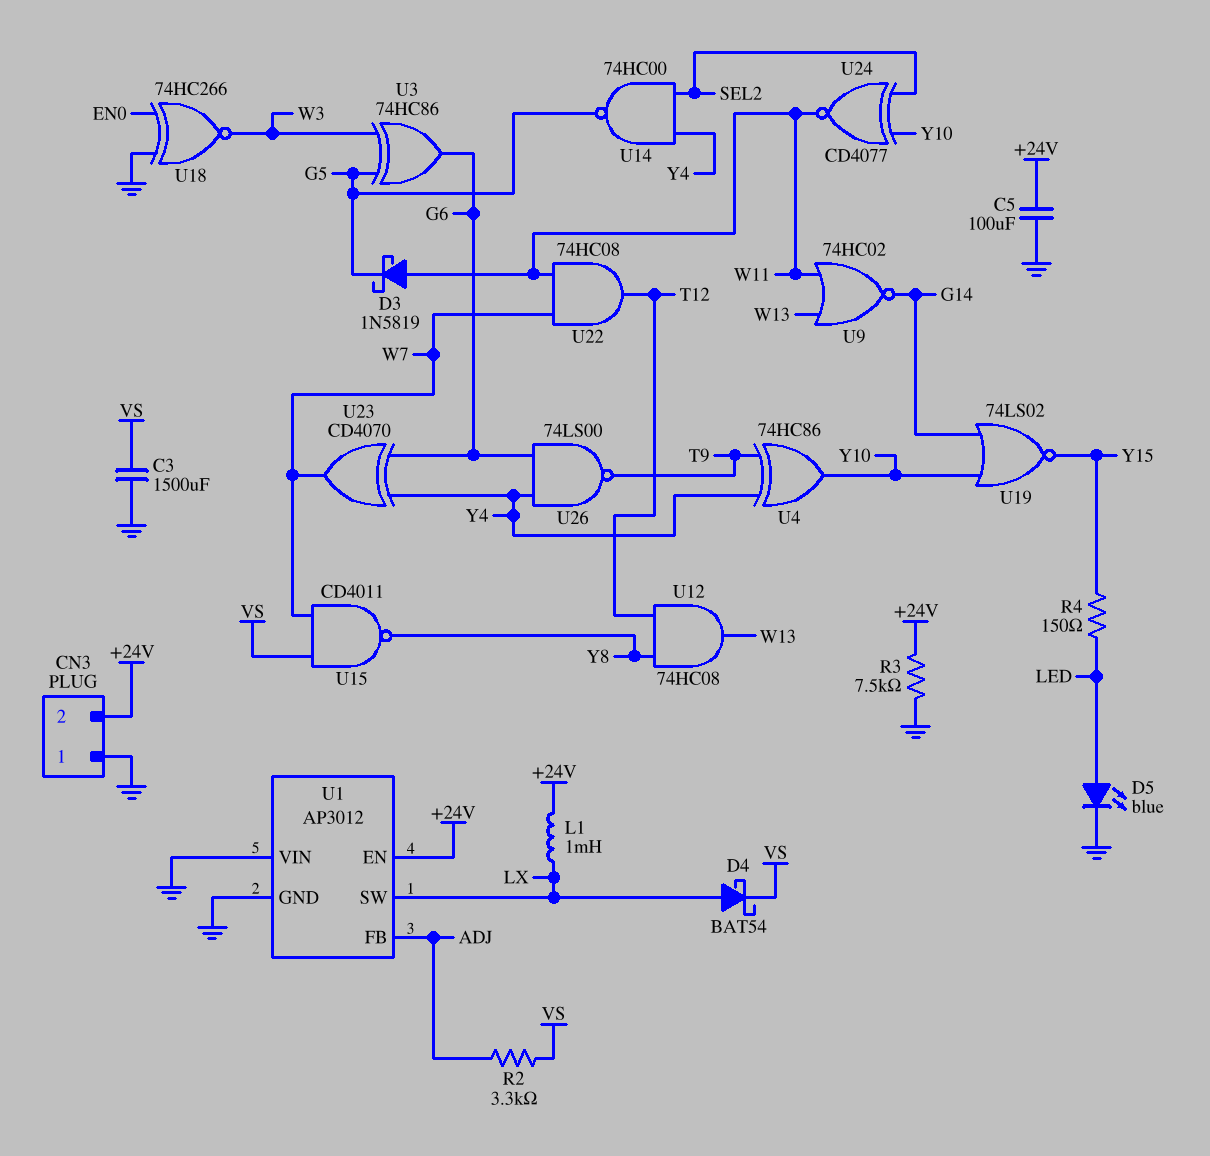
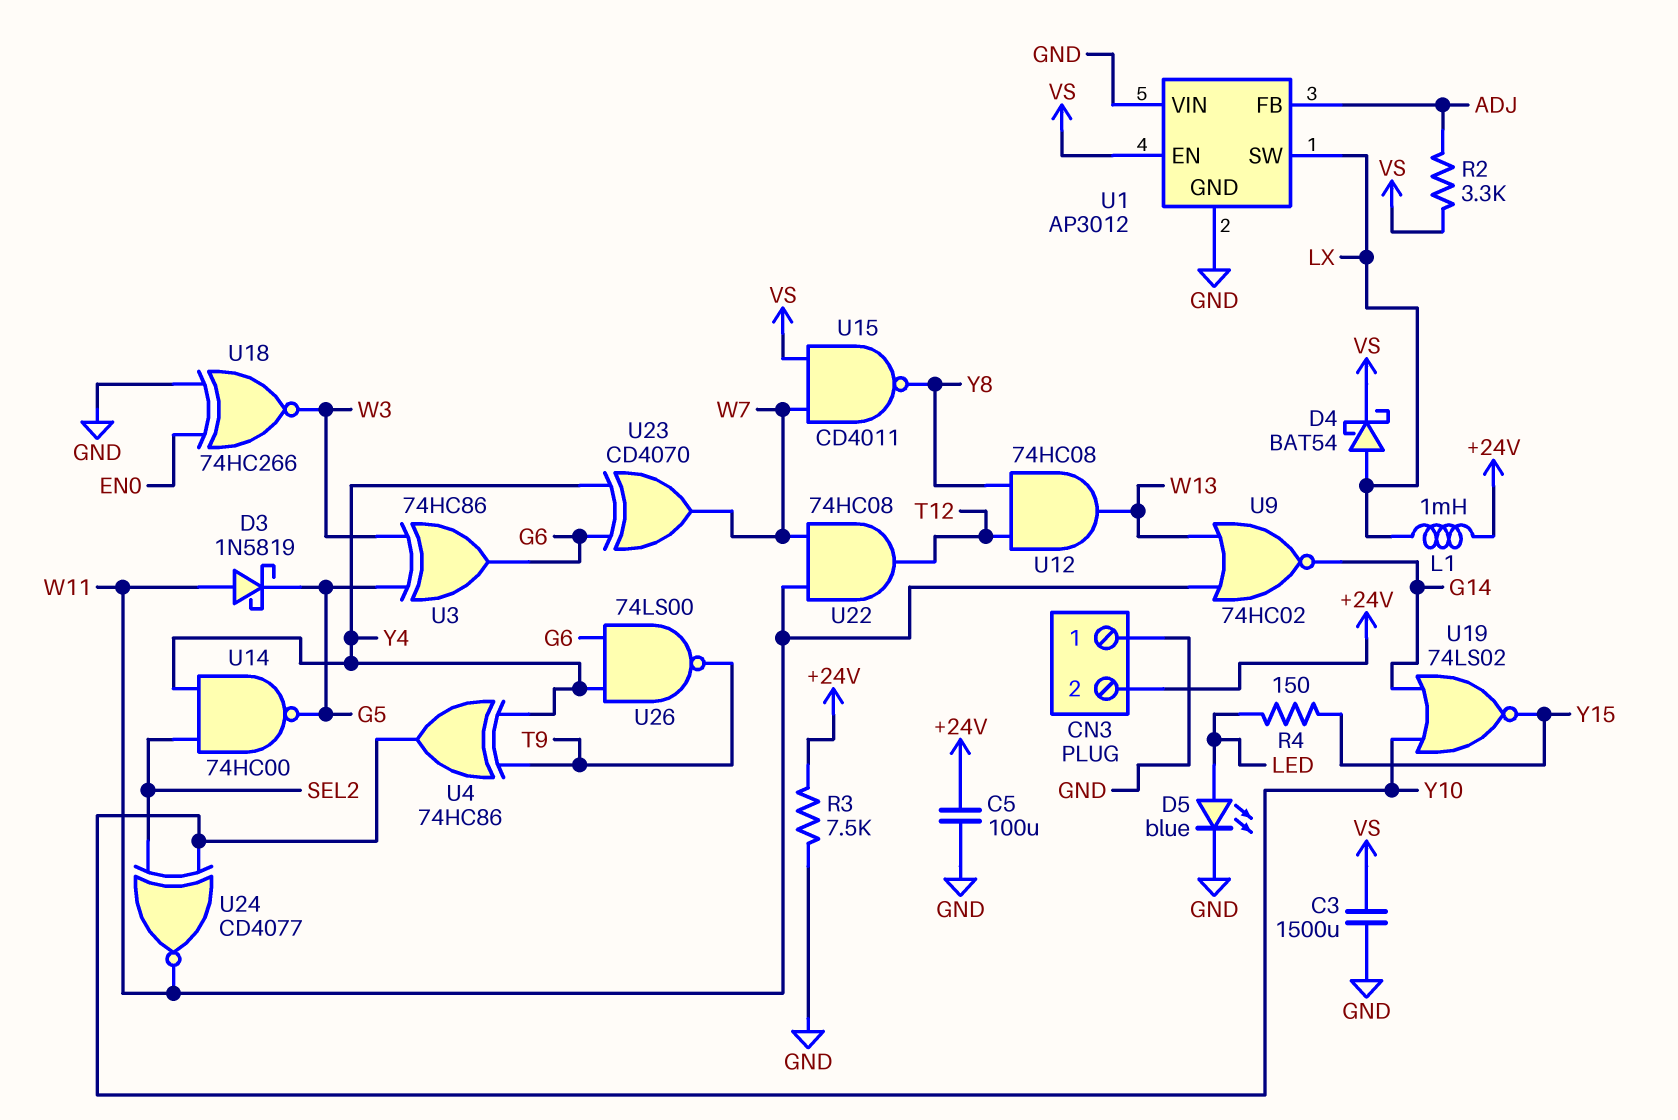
U1 pin EN: +24V -> VS

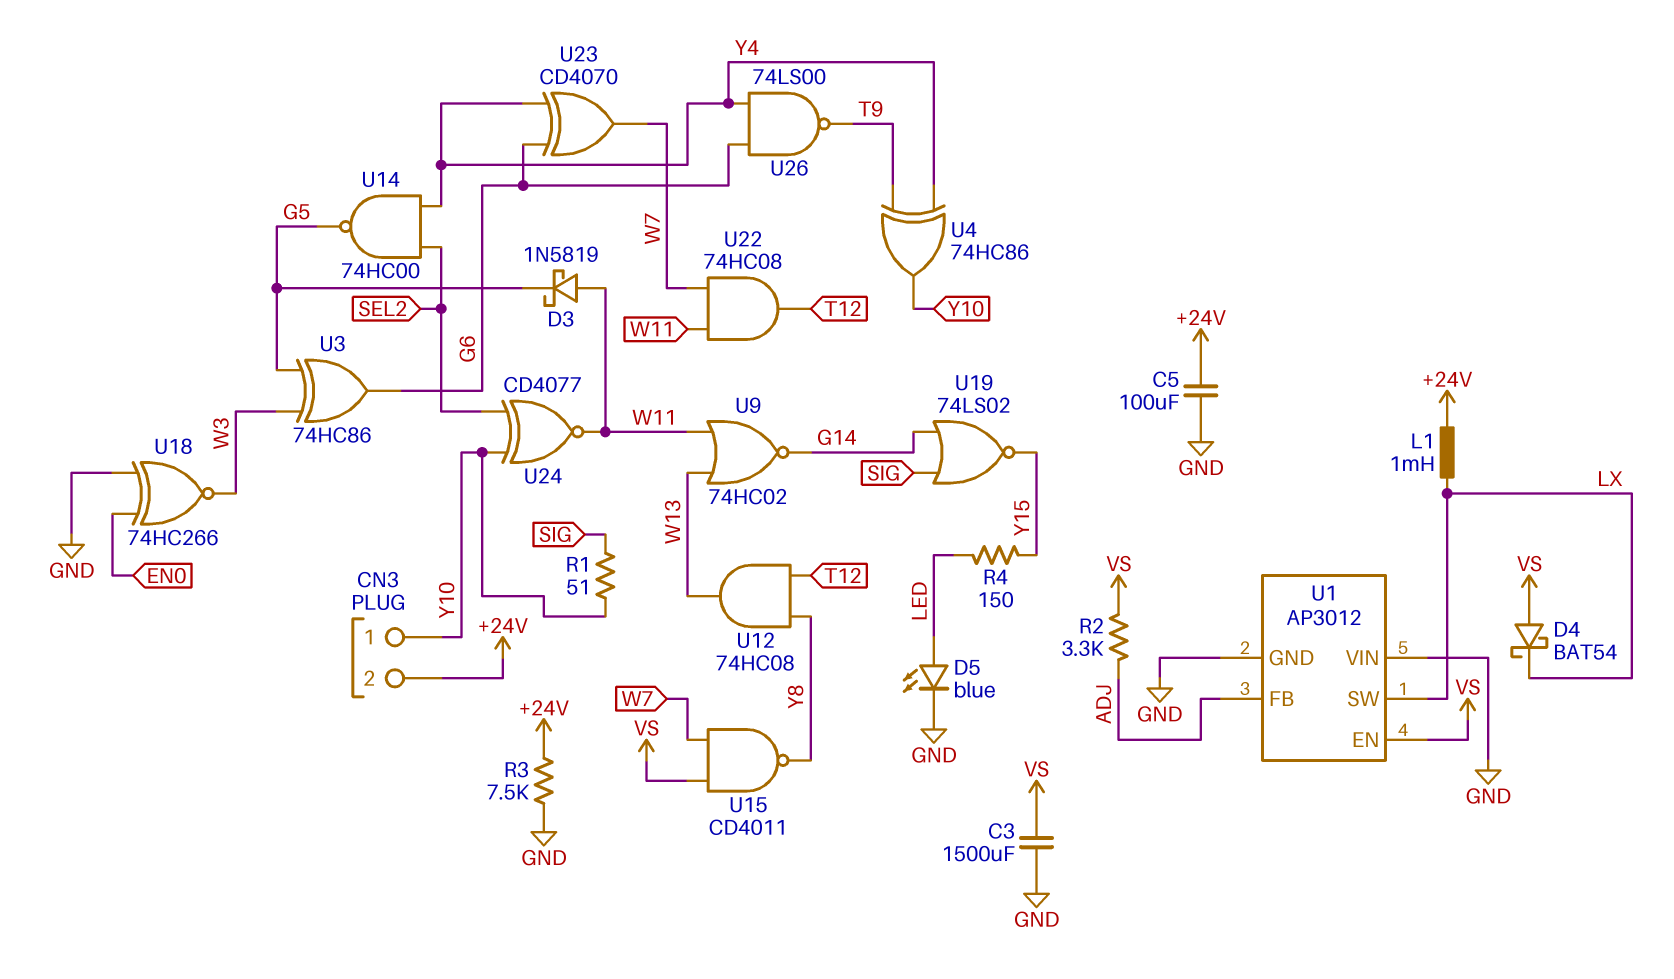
CN3 pin 1: GND -> Y10
D4: schottky BAT54 (A LX, K VS) -> schottky BAT54 (A VS, K LX)
R1: none -> 51 (SIG, Y10)
U19: NOR 74LS02 (in G14, in Y10, out Y15) -> NOR 74LS02 (in G14, in SIG, out Y15)

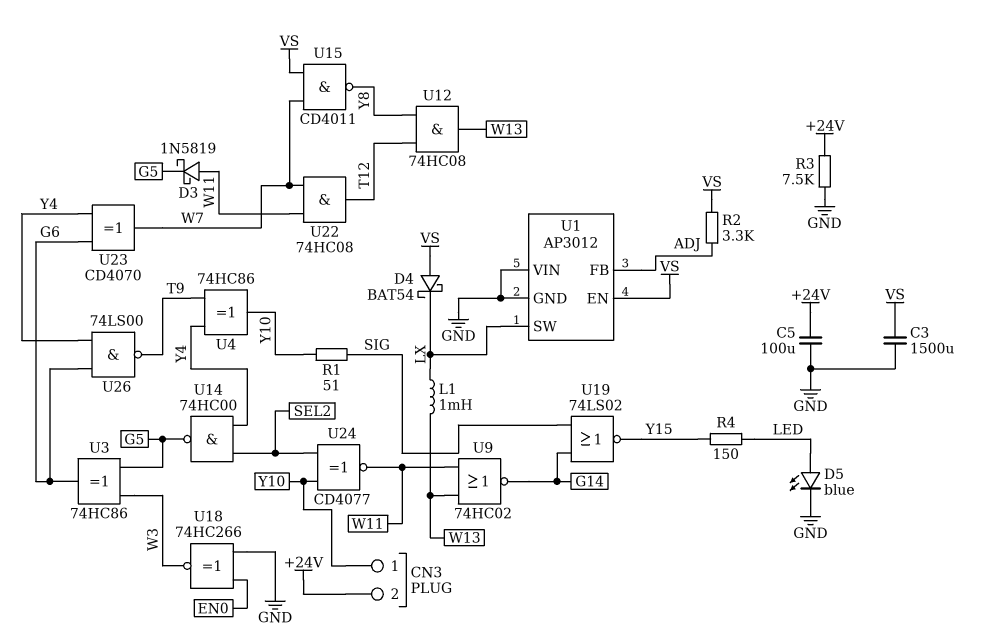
L1: 1mH (+24V, LX) -> 1mH (LX, W13)

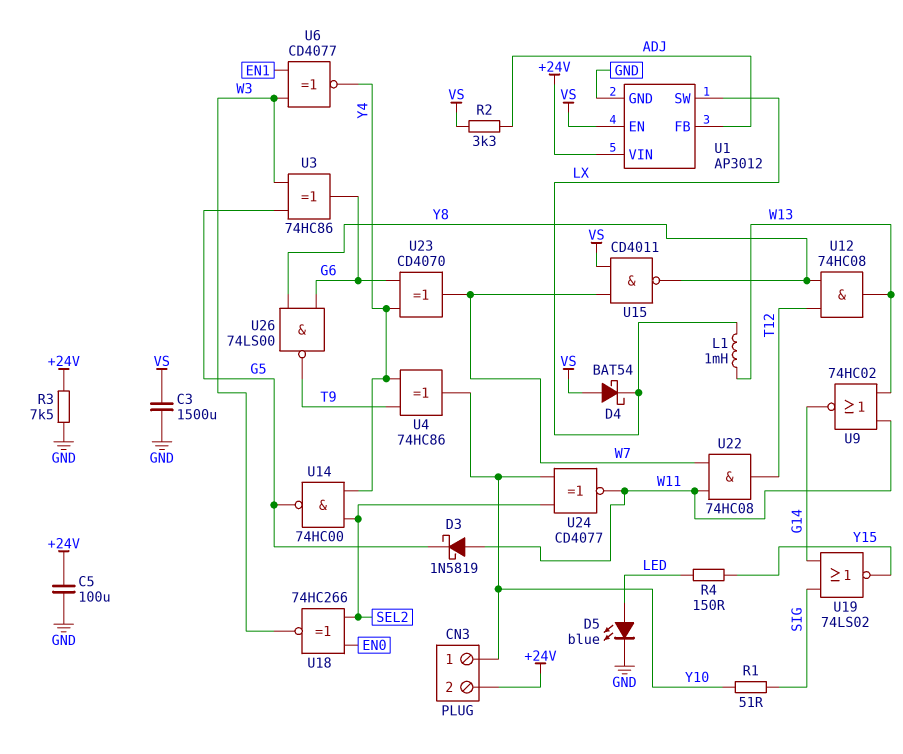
U1 pin VIN: GND -> +24V
U6: none -> XNOR CD4077 (in EN1, in W3, out Y4)
U18: XNOR 74HC266 (in EN0, in GND, out W3) -> XNOR 74HC266 (in EN0, in SEL2, out W3)
U26: NAND 74LS00 (in G6, in Y4, out T9) -> NAND 74LS00 (in G6, in Y8, out T9)

